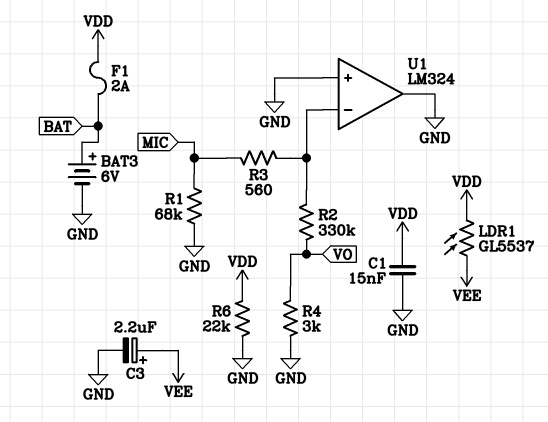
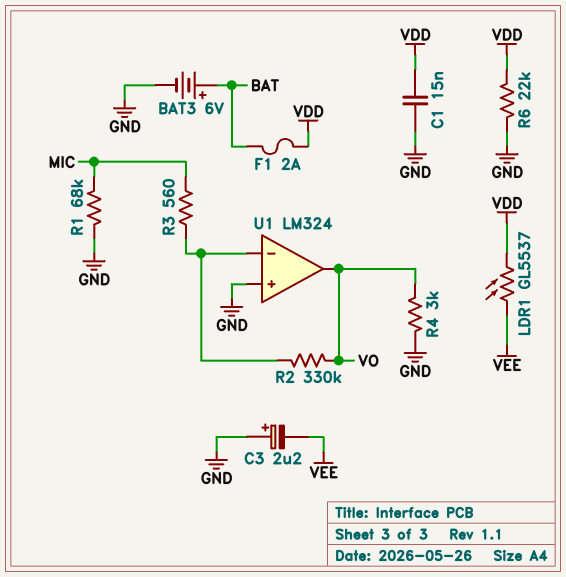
C3: 2.2uF (plus VEE, minus GND) -> 2.2uF (plus GND, minus VEE)
U1 pin out: GND -> VO

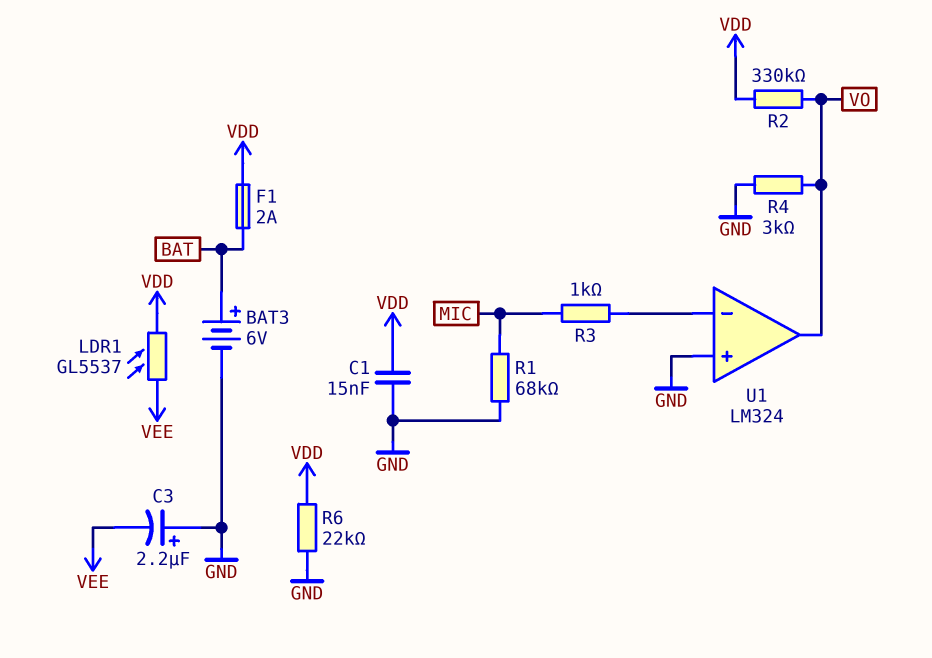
R2: 330k (U1/in-, VO) -> 330k (VDD, VO)
R3: 560 (MIC, U1/in-) -> 1k (MIC, U1/in-)

